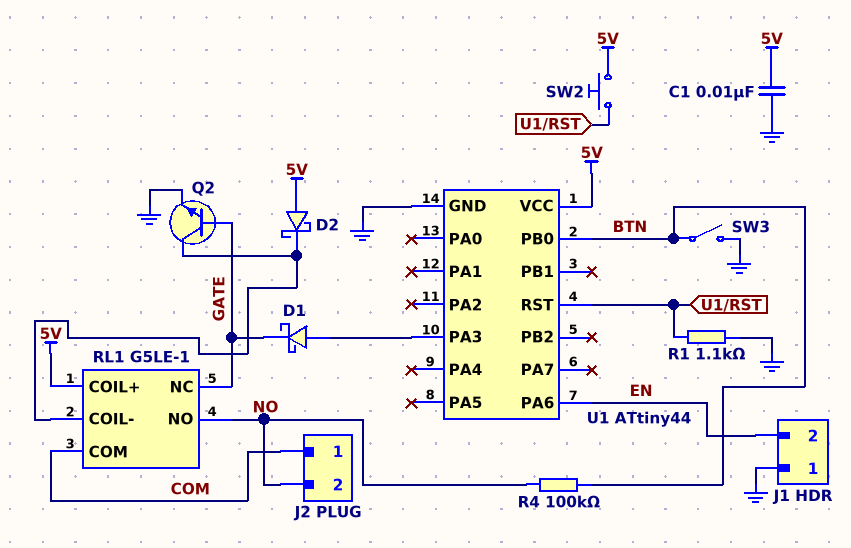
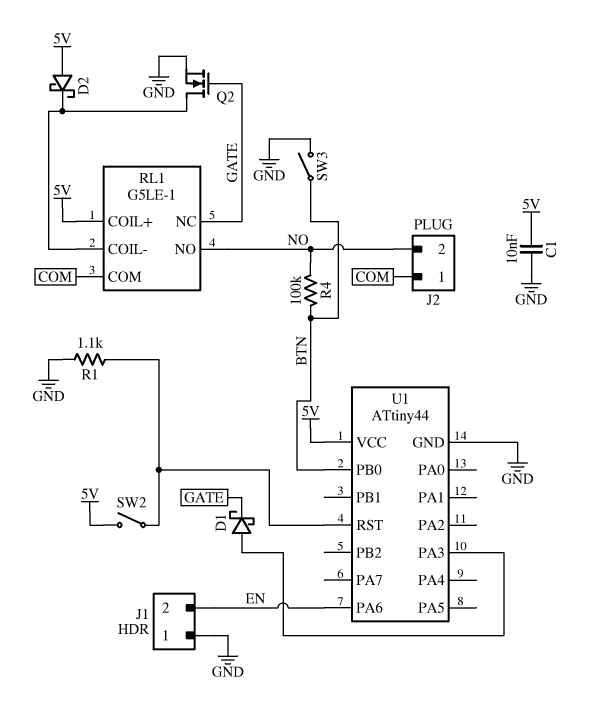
Q2: NPN (B GATE, C RL1/COIL-, E GND) -> NMOS (G GATE, D RL1/COIL-, S GND)
SW2: button (5V, U1/RST) -> switch (5V, U1/RST)

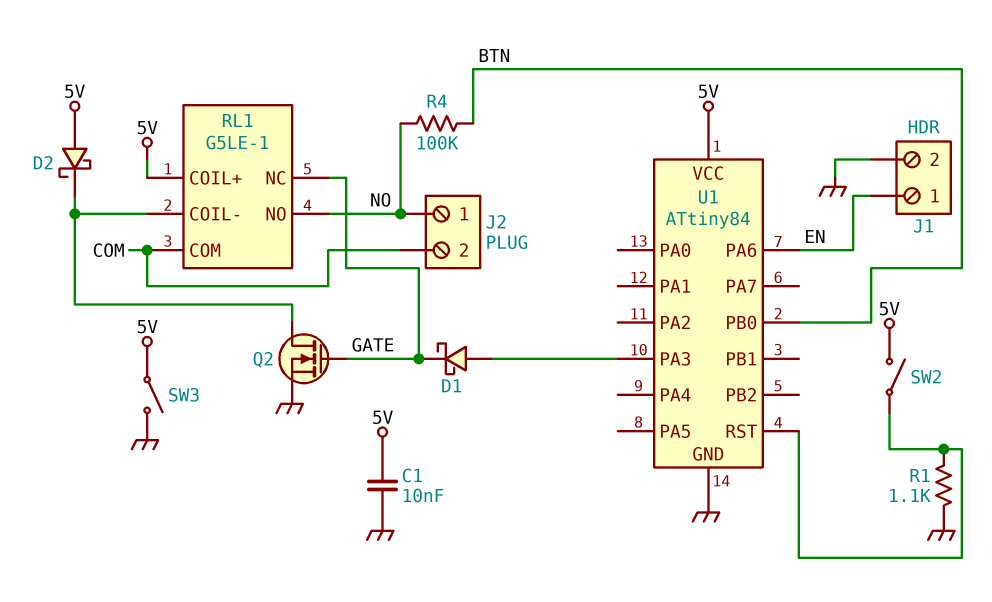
J1 pin 1: GND -> EN
J1 pin 2: EN -> GND
J2 pin 1: COM -> NO
J2 pin 2: NO -> COM
SW3: switch (BTN, GND) -> switch (5V, GND)
U1: ATtiny44 -> ATtiny84

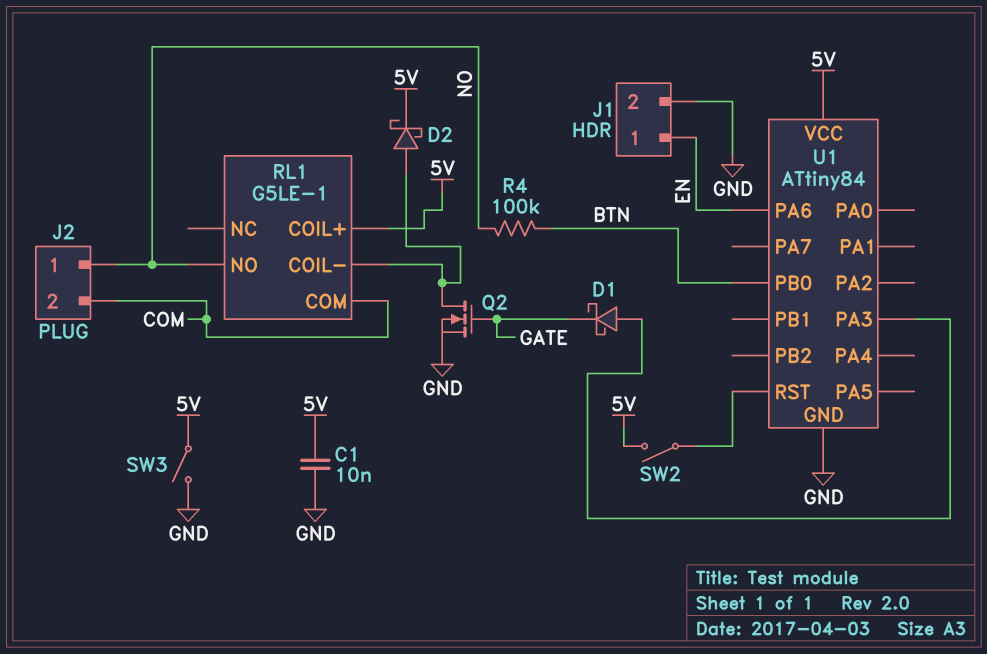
D2: schottky (A 5V, K RL1/COIL-) -> schottky (A RL1/COIL-, K 5V)
R1: 1.1k (GND, U1/RST) -> none
RL1 pin NC: GATE -> none

